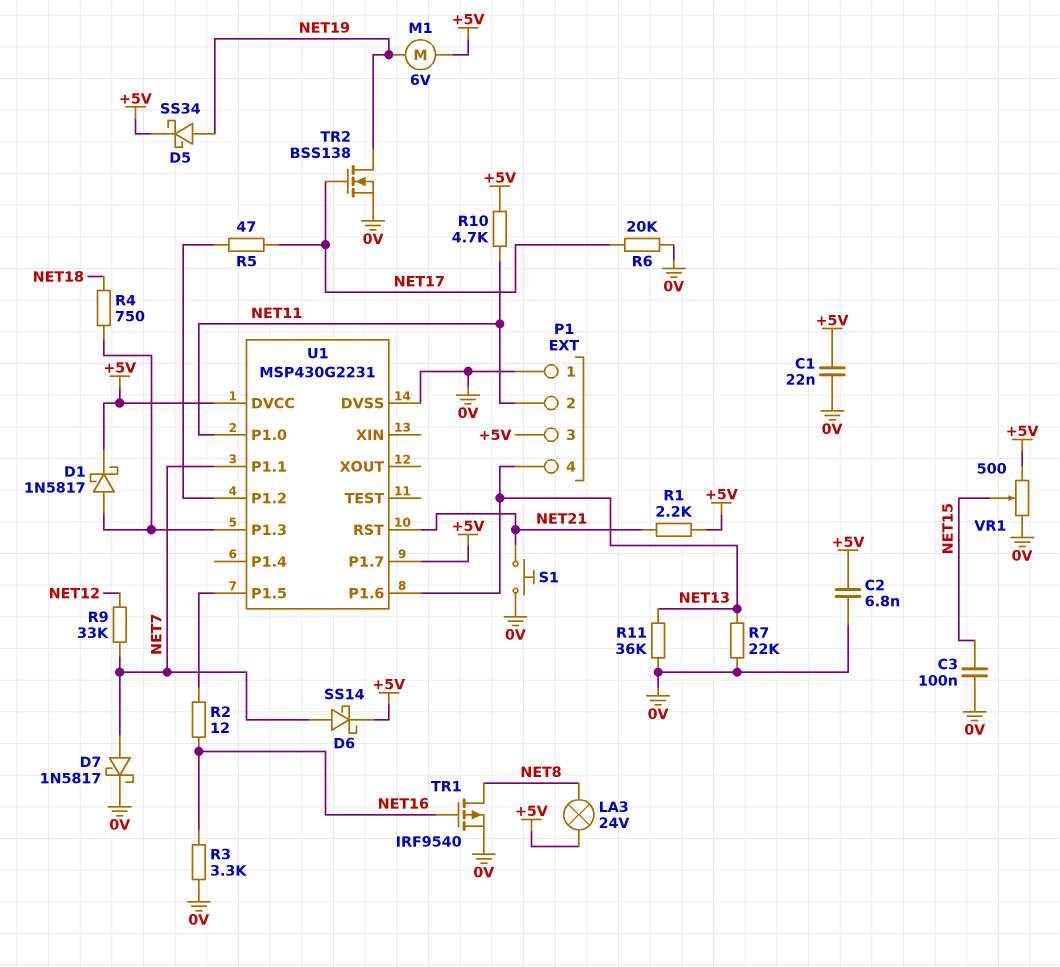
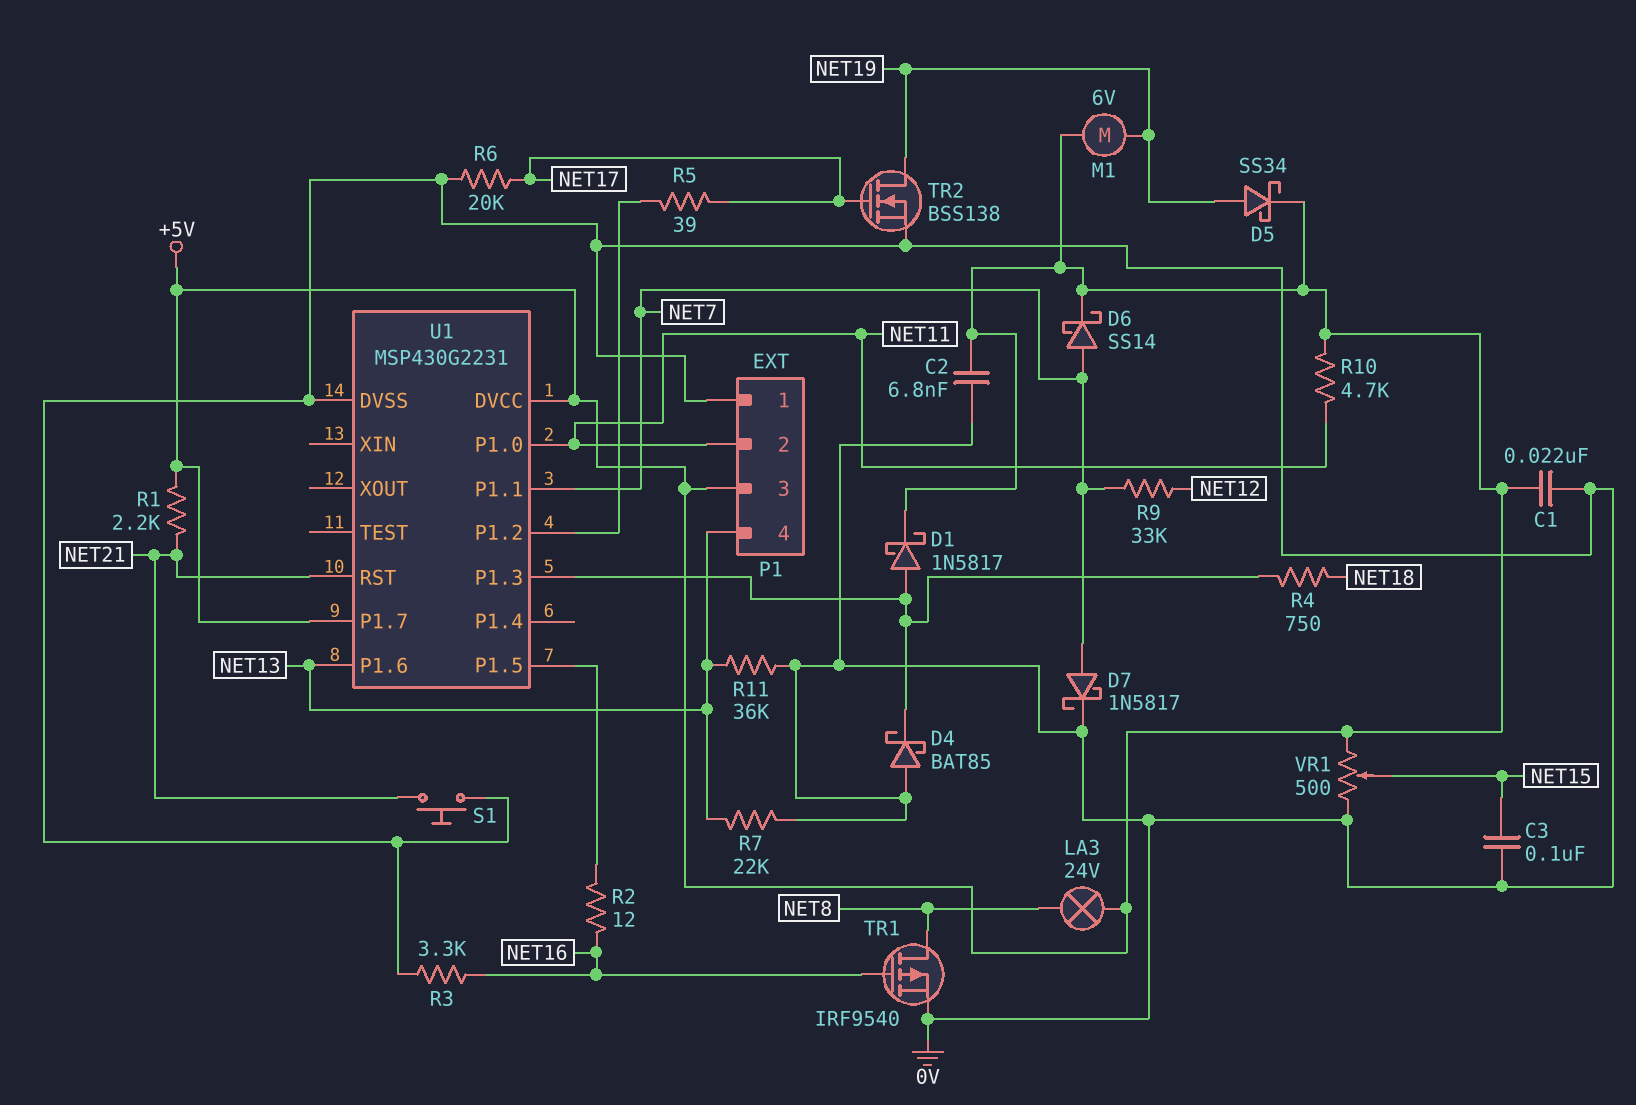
D4: none -> schottky BAT85 (A 0V, K U1/P1.3)
R5: 47 (NET17, U1/P1.2) -> 39 (NET17, U1/P1.2)

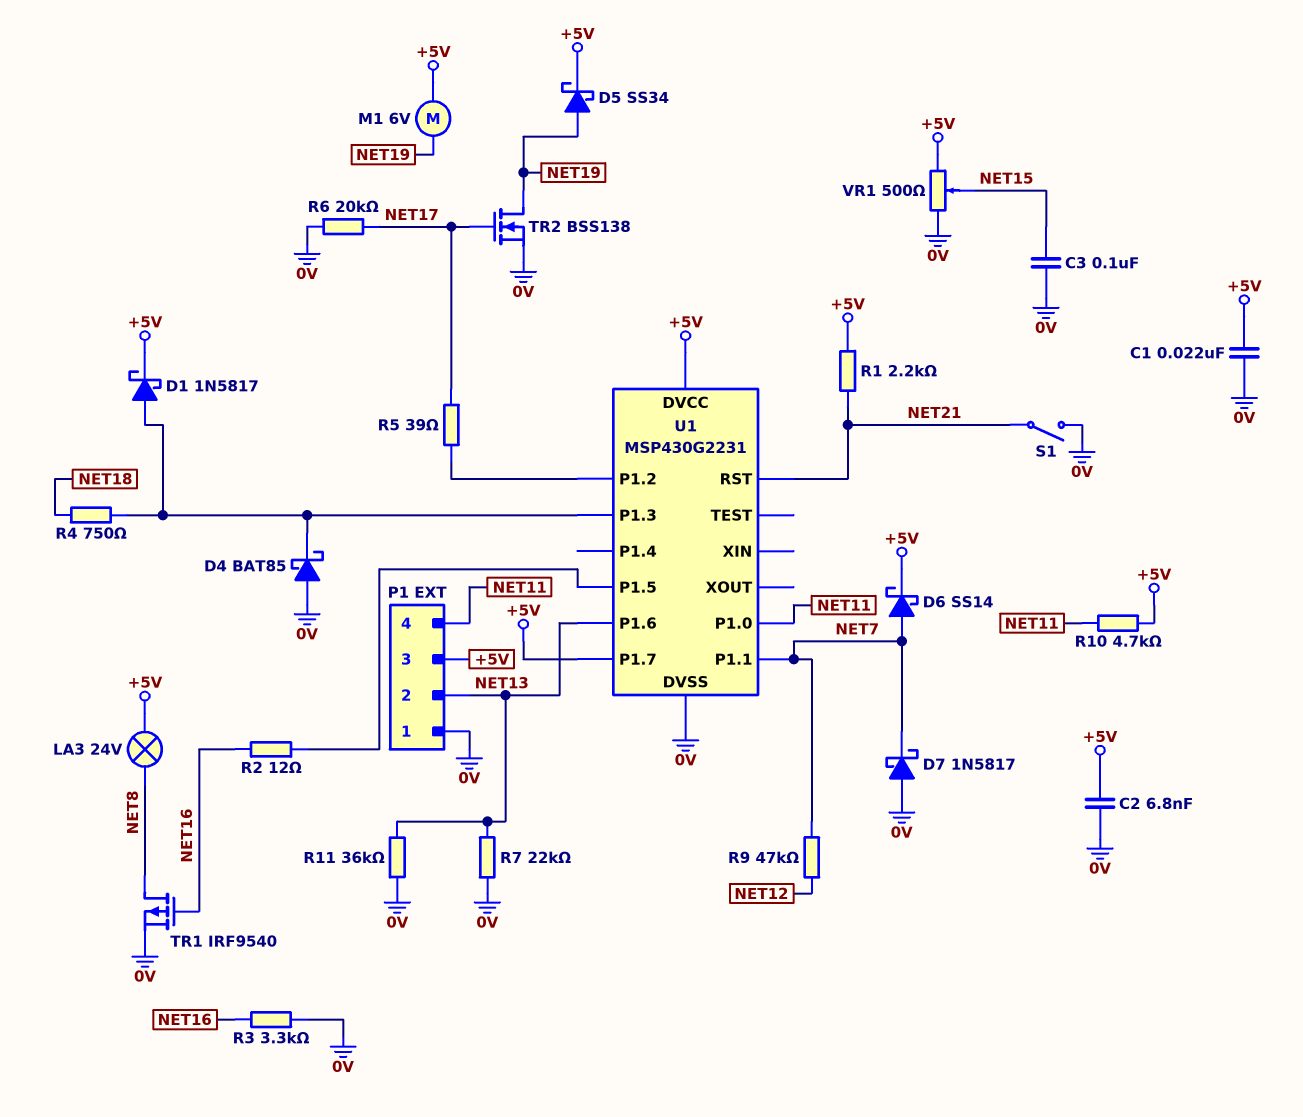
D7: schottky 1N5817 (A NET7, K 0V) -> schottky 1N5817 (A 0V, K NET7)
P1 pin 2: NET11 -> NET13
P1 pin 4: NET13 -> NET11
R9: 33k (NET7, NET12) -> 47k (NET7, NET12)
S1: button (0V, NET21) -> switch (0V, NET21)

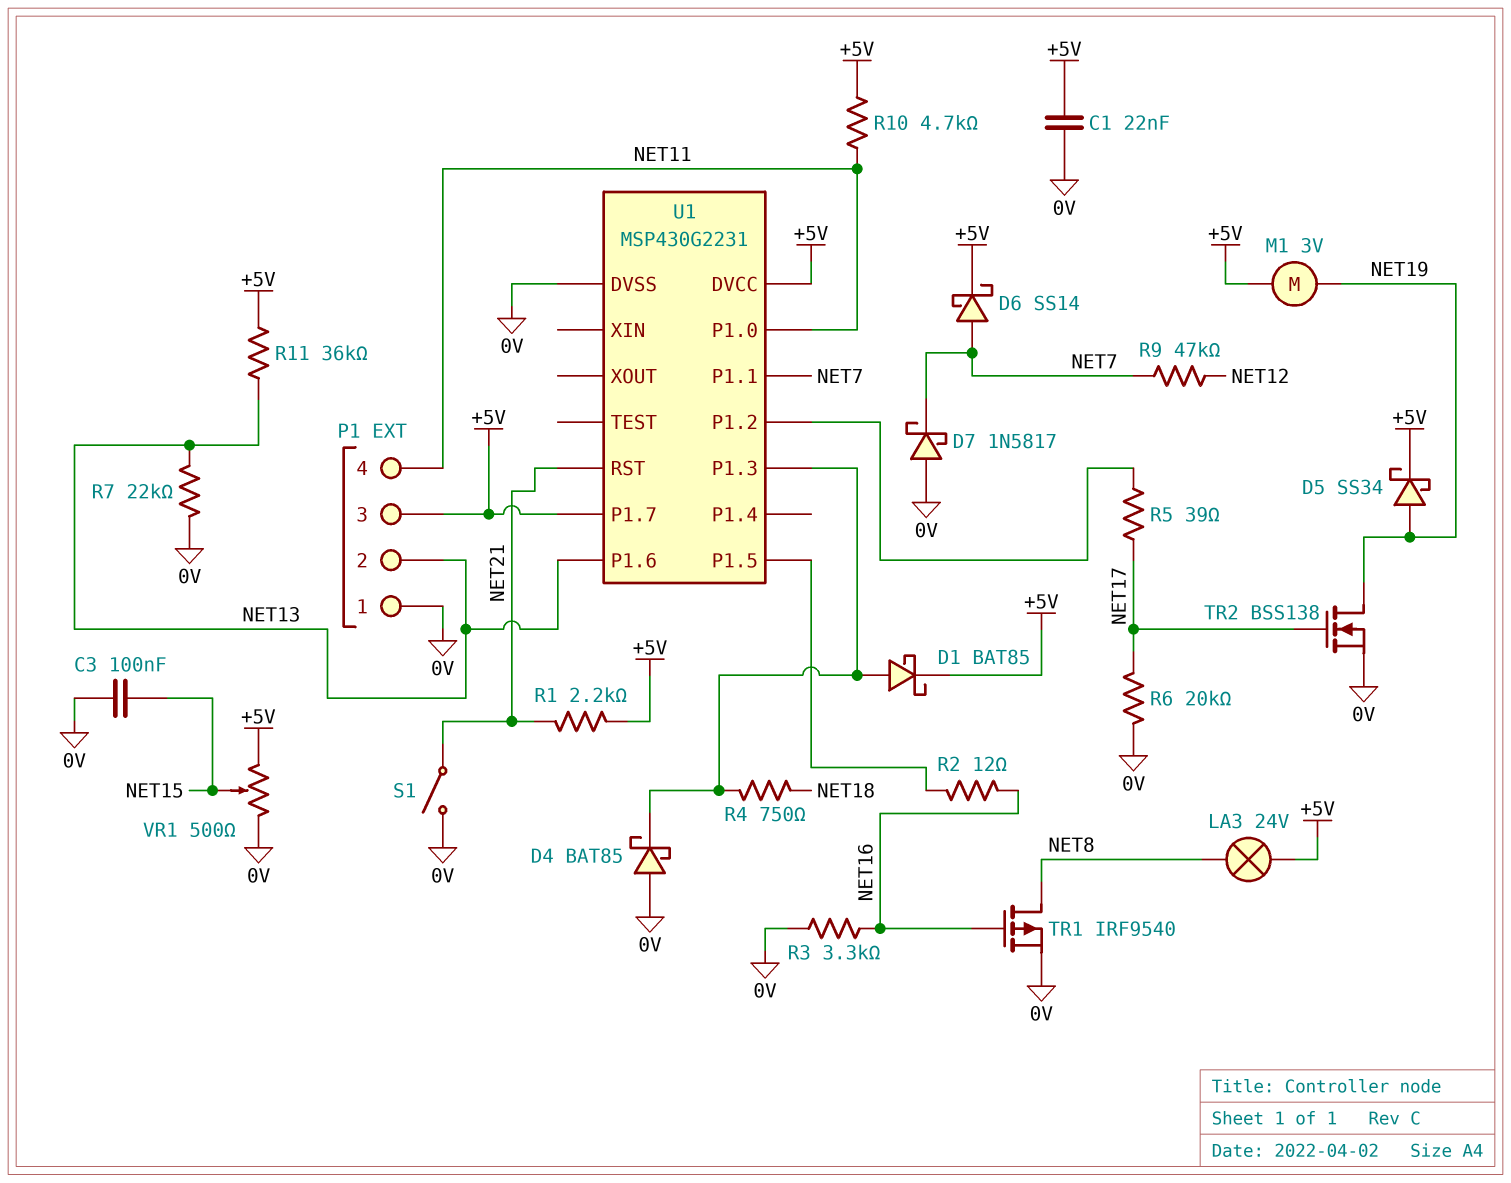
C2: 6.8nF (+5V, 0V) -> none
D1: schottky 1N5817 (A U1/P1.3, K +5V) -> schottky BAT85 (A U1/P1.3, K +5V)
M1: motor 6V (+5V, NET19) -> motor 3V (+5V, NET19)
R11: 36k (0V, NET13) -> 36k (+5V, NET13)

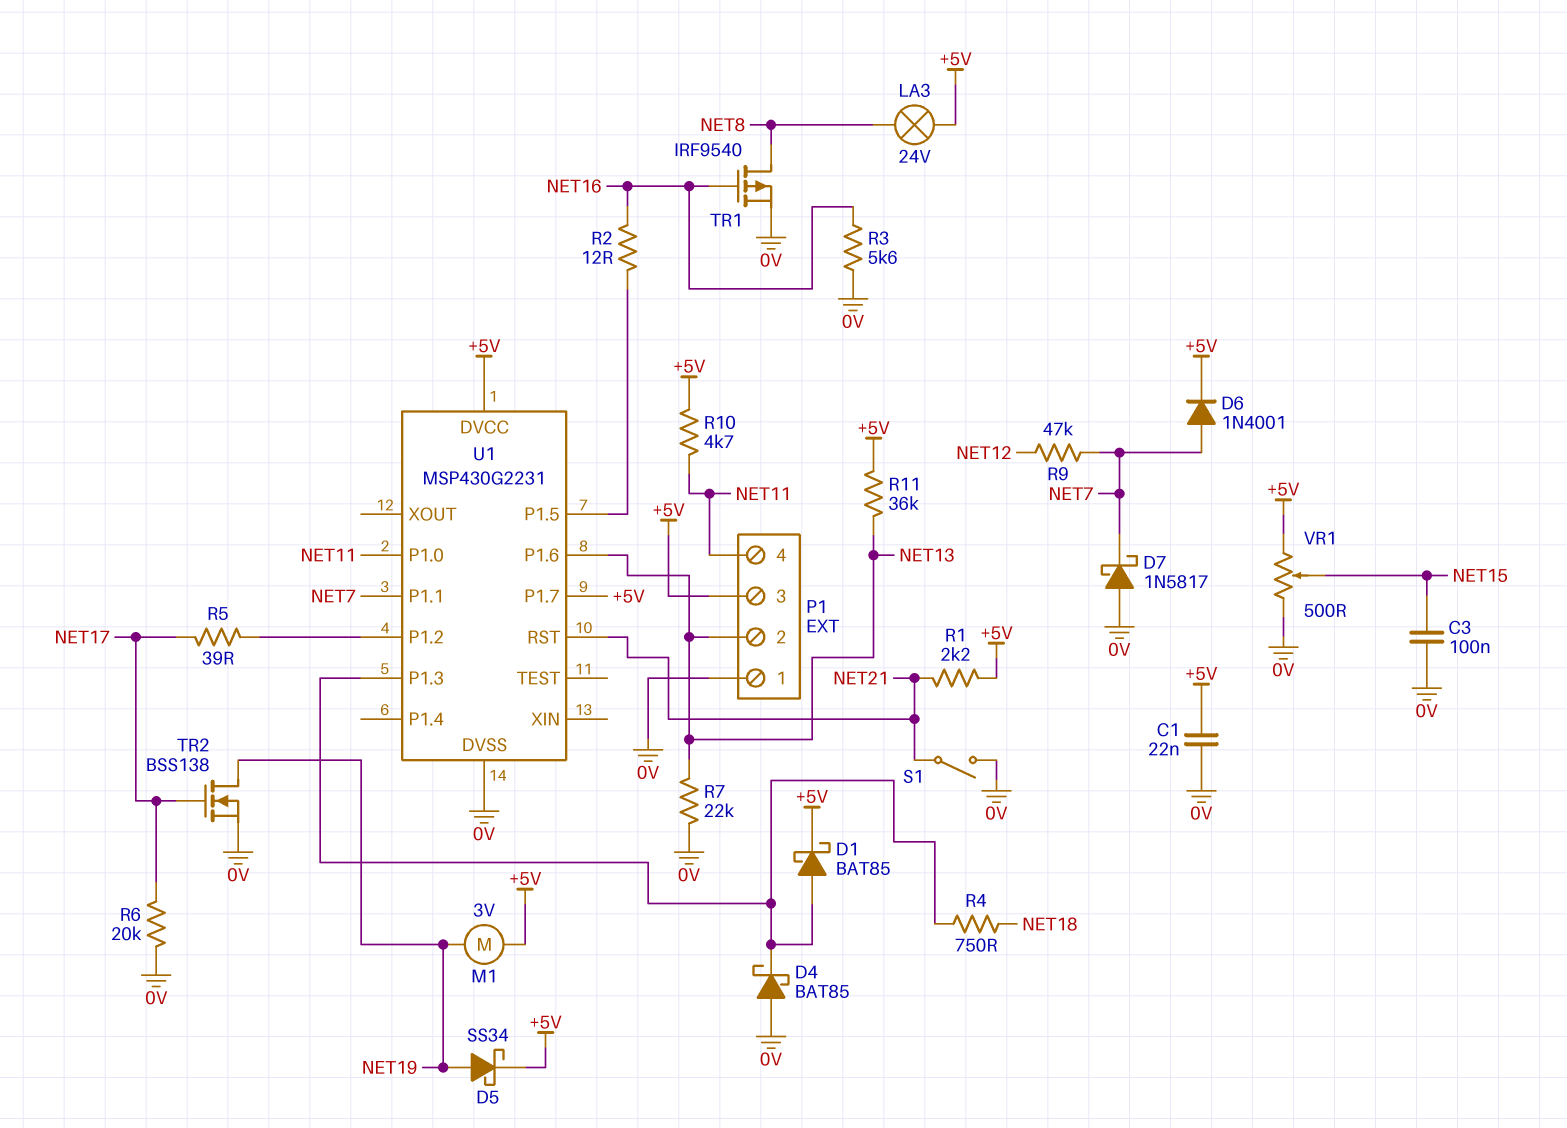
D6: schottky SS14 (A NET7, K +5V) -> diode 1N4001 (A NET7, K +5V)
R3: 3.3k (0V, NET16) -> 5.6k (0V, NET16)

